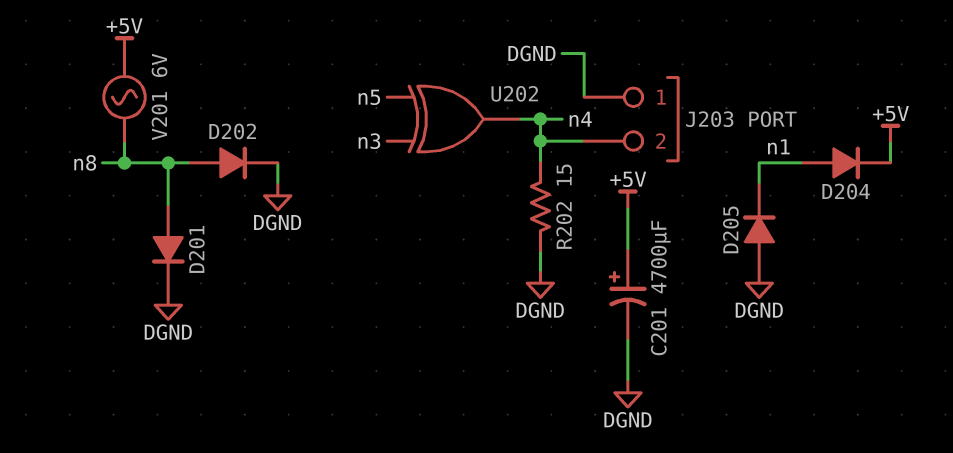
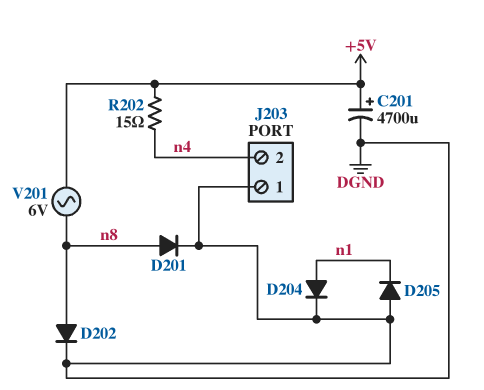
D204: diode (A n1, K +5V) -> diode (A n1, K DGND)
R202: 15 (DGND, n4) -> 15 (+5V, n4)
U202: XOR (in n3, in n5, out n4) -> none

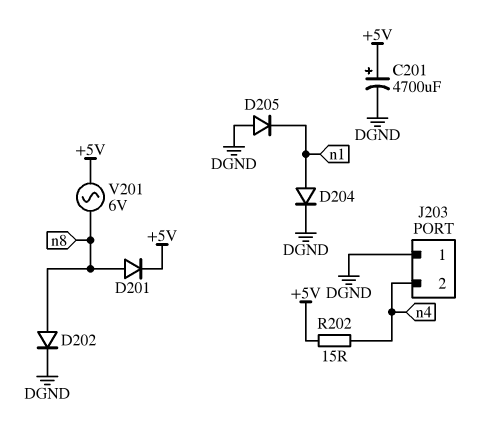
D201: diode (A n8, K DGND) -> diode (A n8, K +5V)

